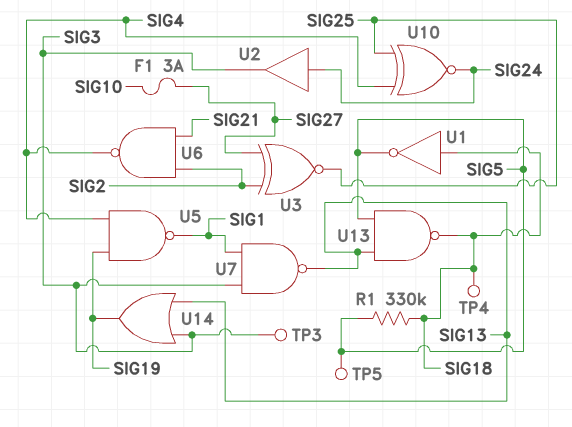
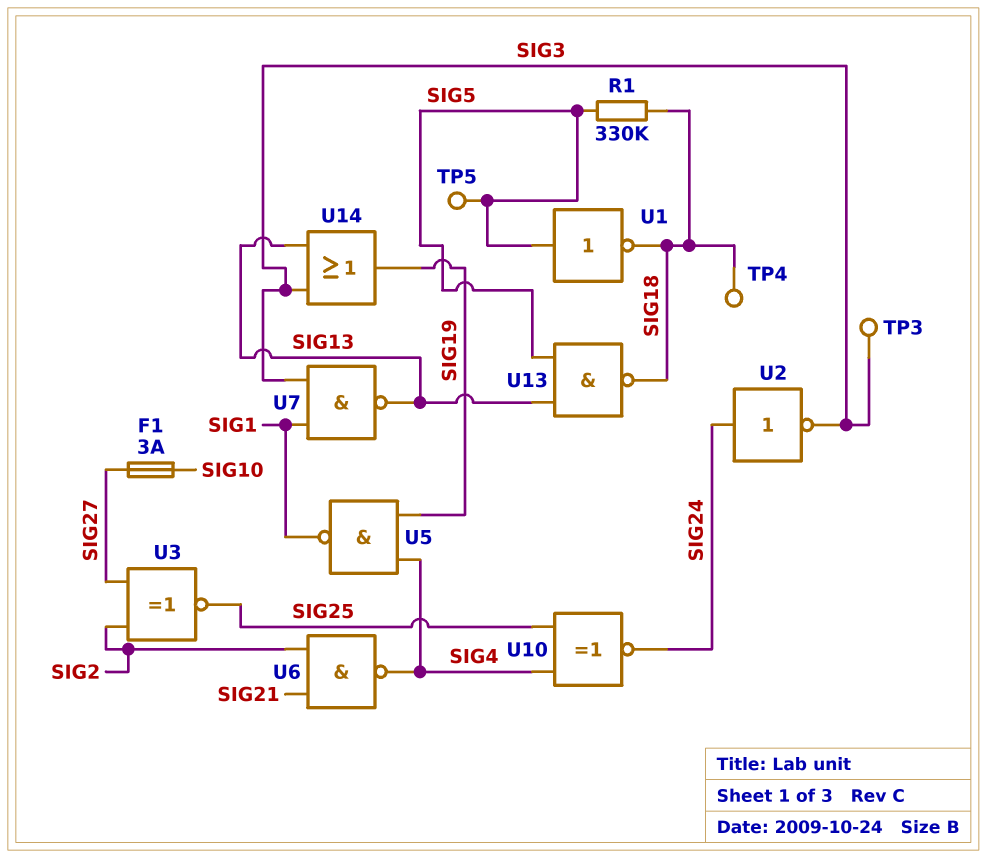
U1: NOT (in SIG18, out SIG5) -> NOT (in SIG5, out SIG18)
U2: buffer (in SIG24, out SIG3) -> NOT (in SIG24, out SIG3)

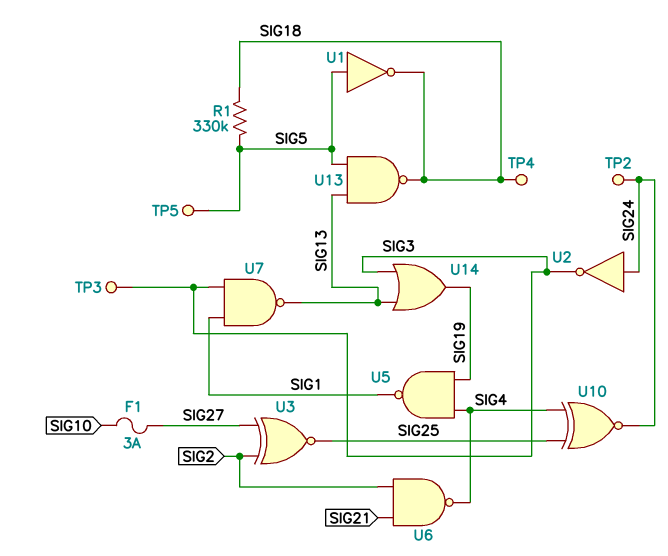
TP2: none -> test point (SIG24)

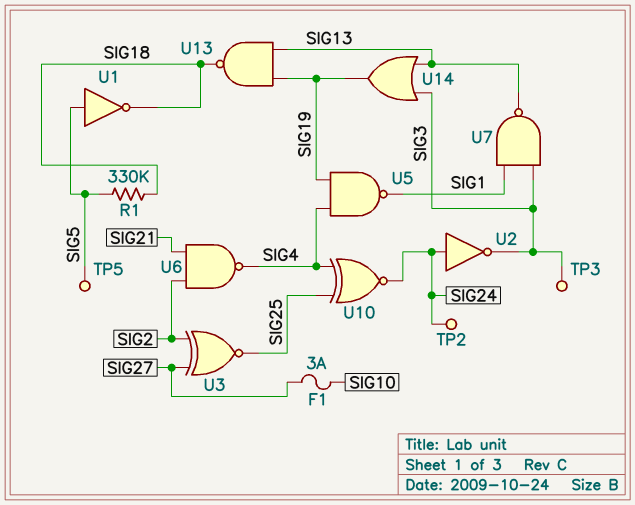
TP4: test point (SIG18) -> none
U13: NAND (in SIG5, in SIG13, out SIG18) -> NAND (in SIG13, in SIG19, out SIG18)

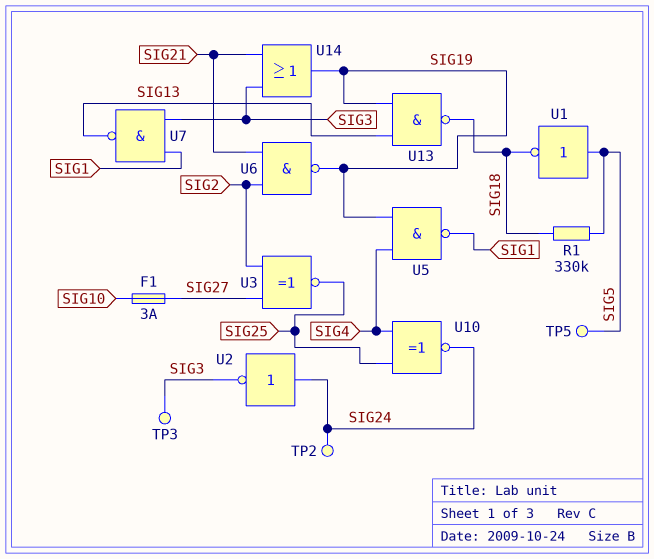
U6: NAND (in SIG2, in SIG21, out SIG4) -> NAND (in SIG2, in SIG21, out SIG19)
U14: OR (in SIG3, in SIG13, out SIG19) -> OR (in SIG3, in SIG21, out SIG19)

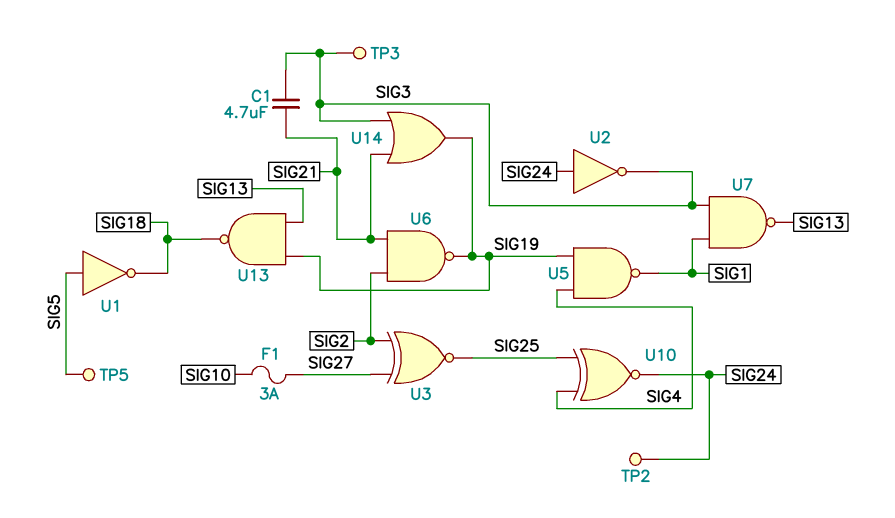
C1: none -> 4.7uF (SIG3, SIG21)
R1: 330k (SIG5, SIG18) -> none

